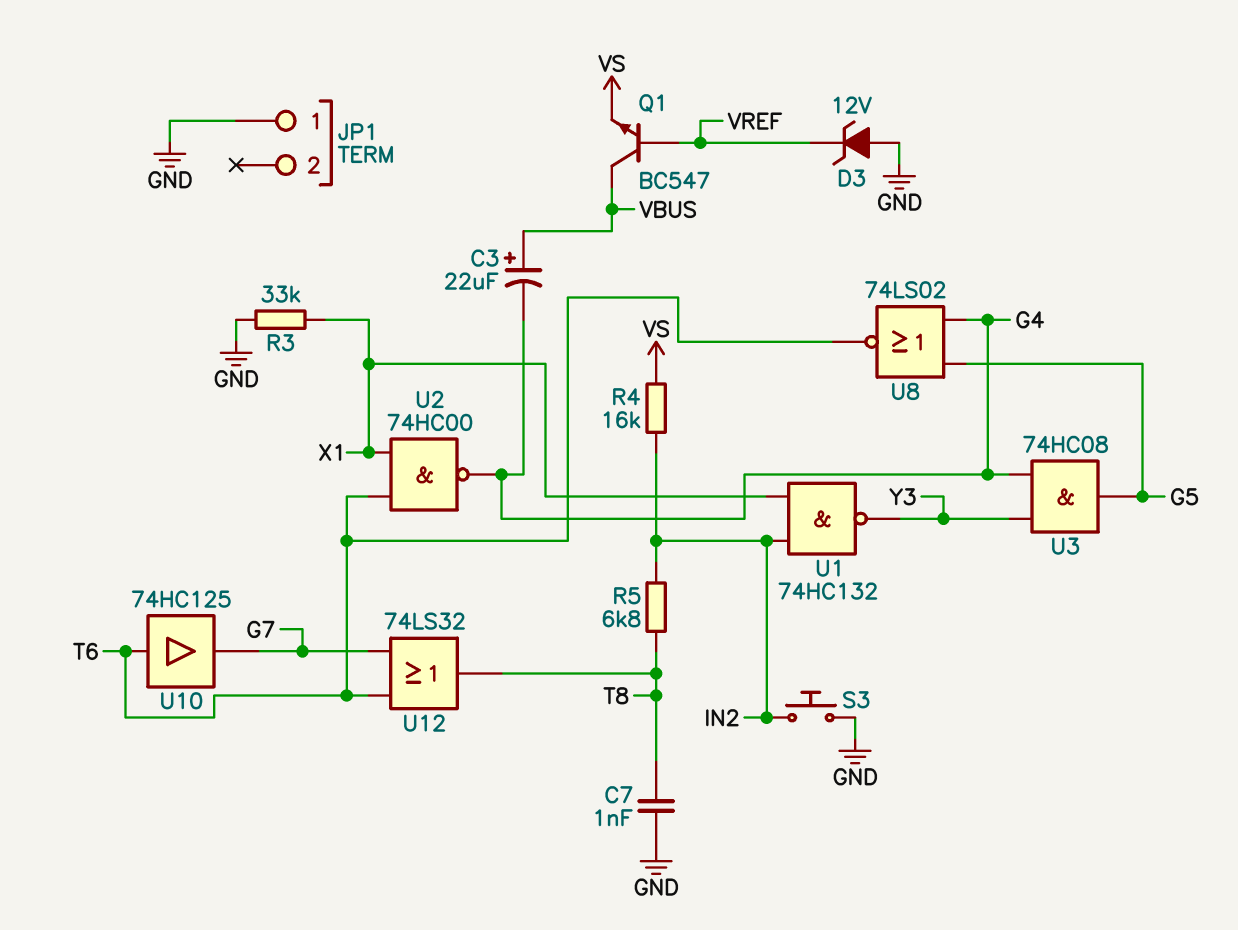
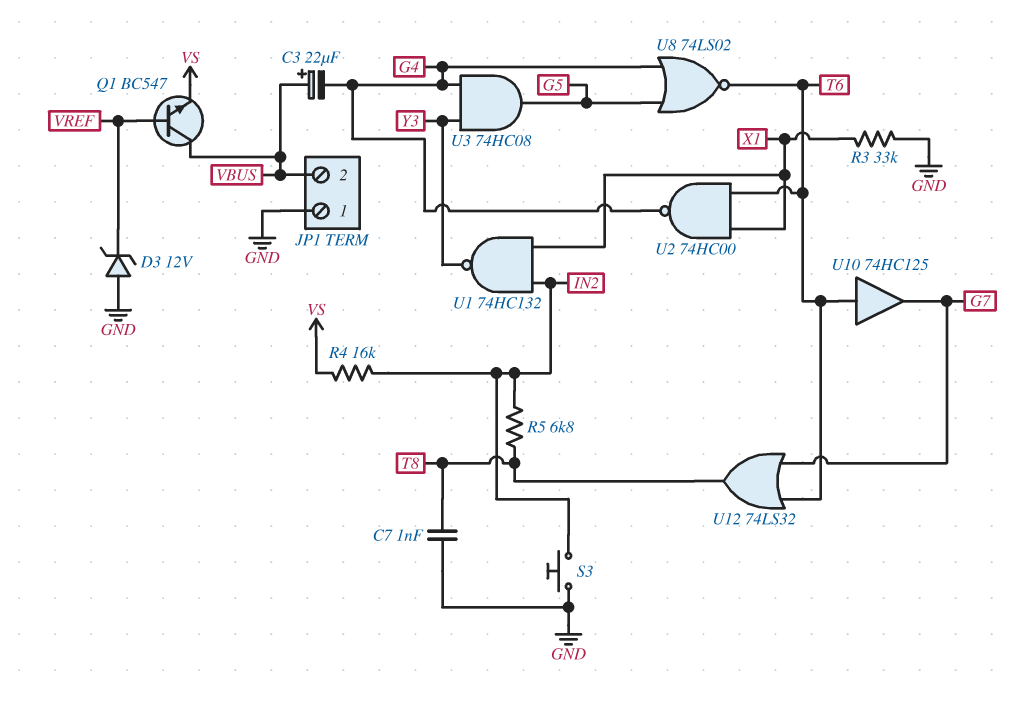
JP1 pin 2: none -> VBUS

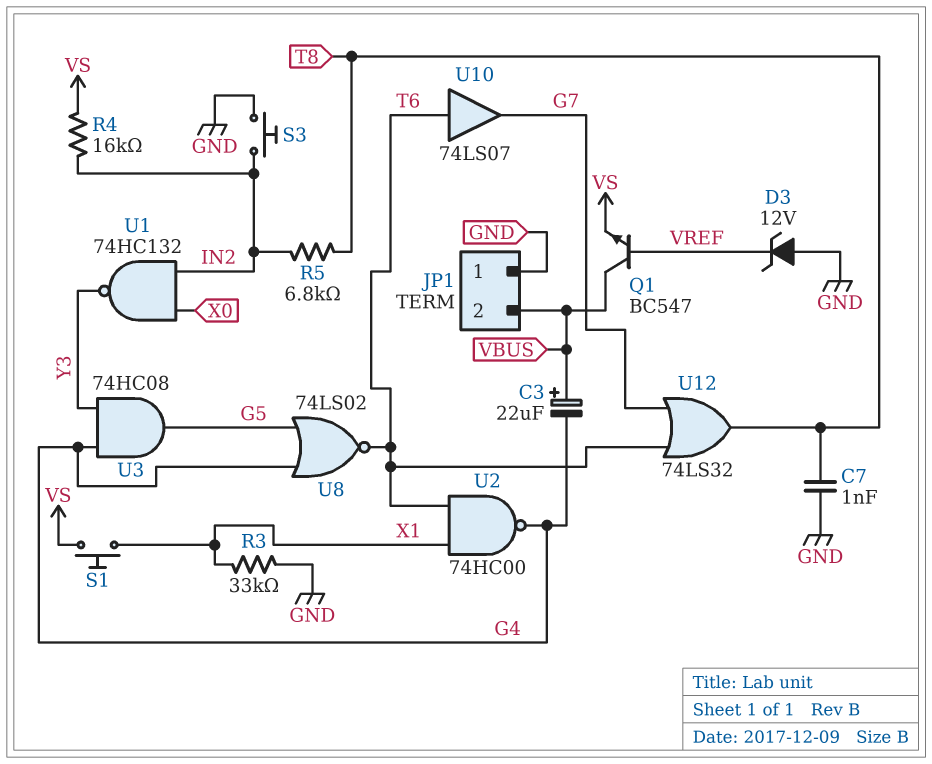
S1: none -> button (VS, X1)
U1: NAND 74HC132 (in IN2, in X1, out Y3) -> NAND 74HC132 (in IN2, in X0, out Y3)
U10: buffer 74HC125 (in T6, out G7) -> buffer 74LS07 (in T6, out G7)

